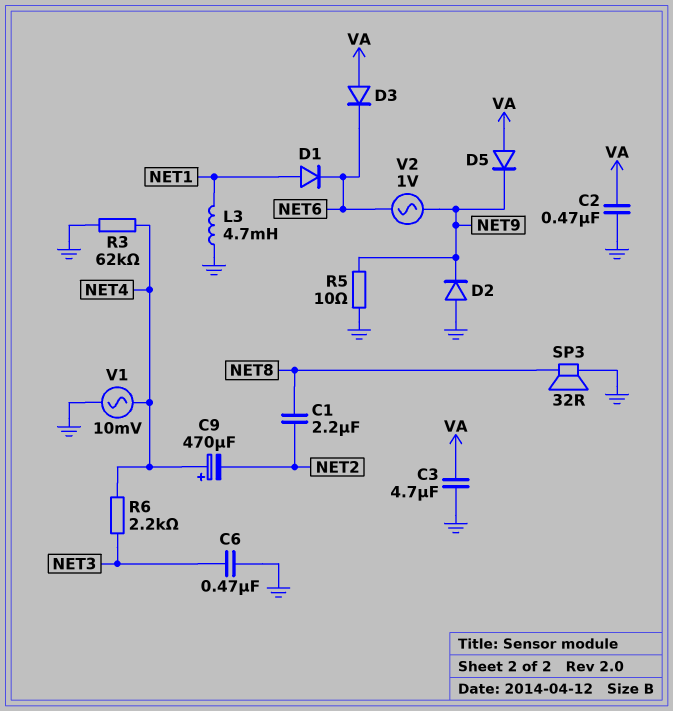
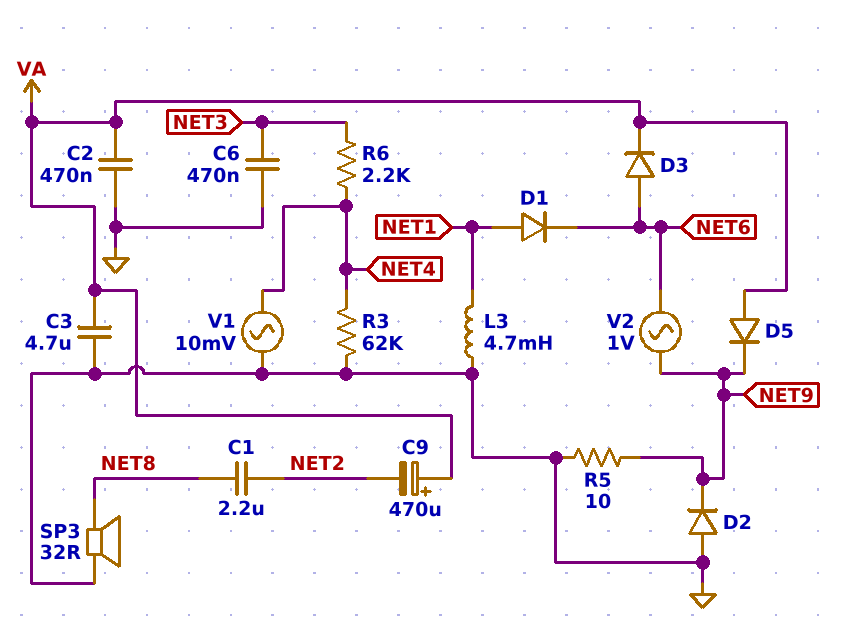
C9: 470uF (plus NET4, minus NET2) -> 470uF (plus VA, minus NET2)
D3: diode (A VA, K NET6) -> diode (A NET6, K VA)

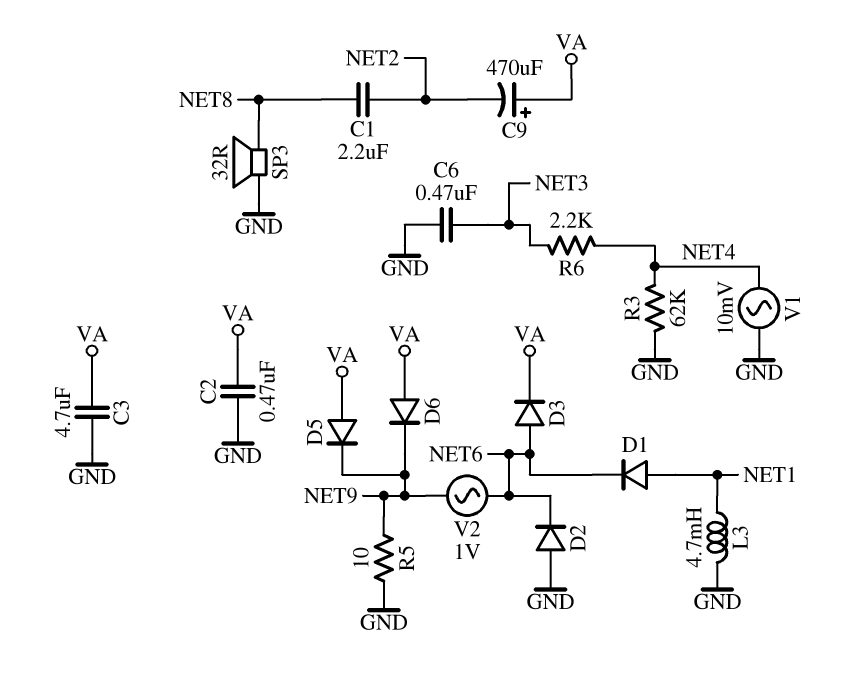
D2: diode (A GND, K NET9) -> diode (A GND, K NET6)
D6: none -> diode (A VA, K NET9)

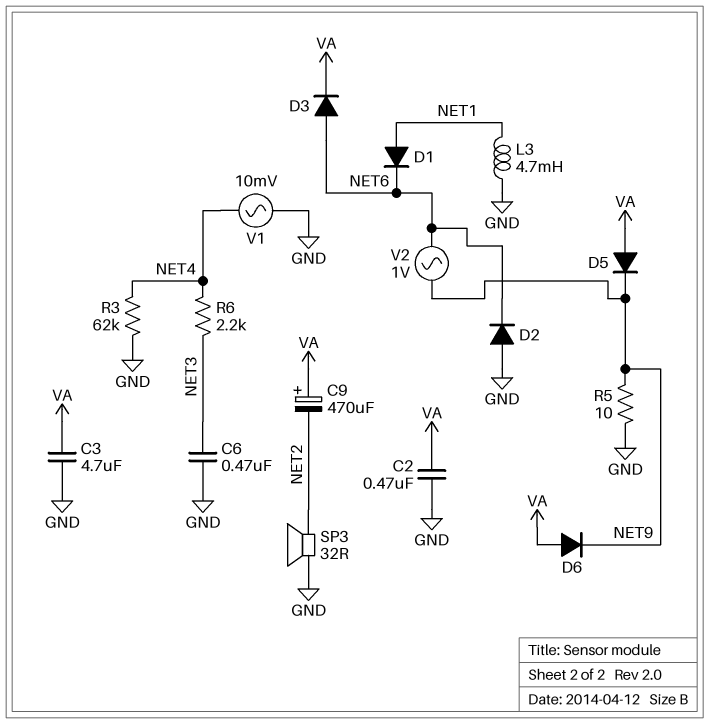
C1: 2.2uF (NET2, NET8) -> none
SP3: speaker 32R (GND, NET8) -> speaker 32R (GND, NET2)

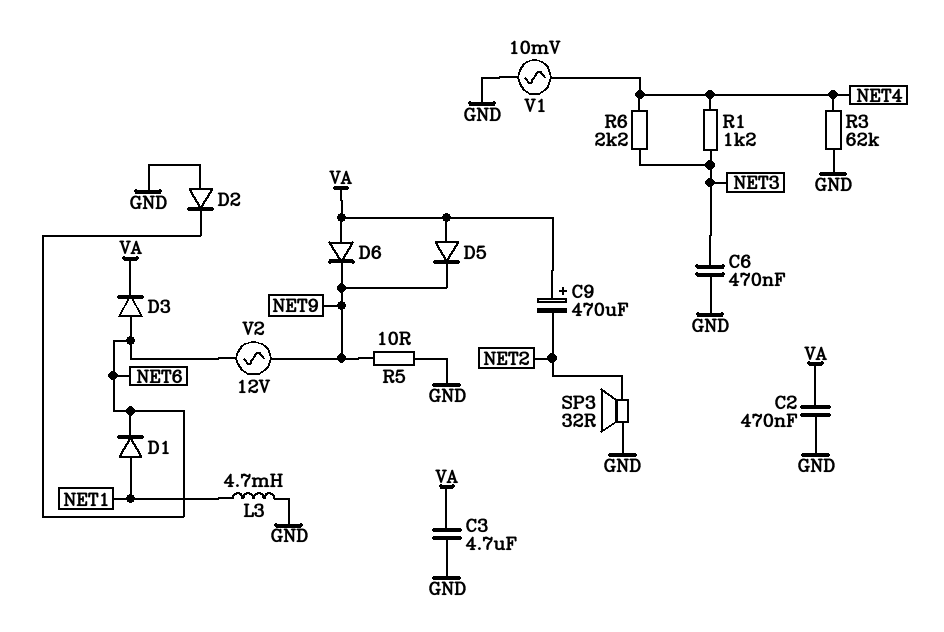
R1: none -> 1.2k (NET3, NET4)
V2: AC 1V (NET6, NET9) -> AC 12V (NET6, NET9)

